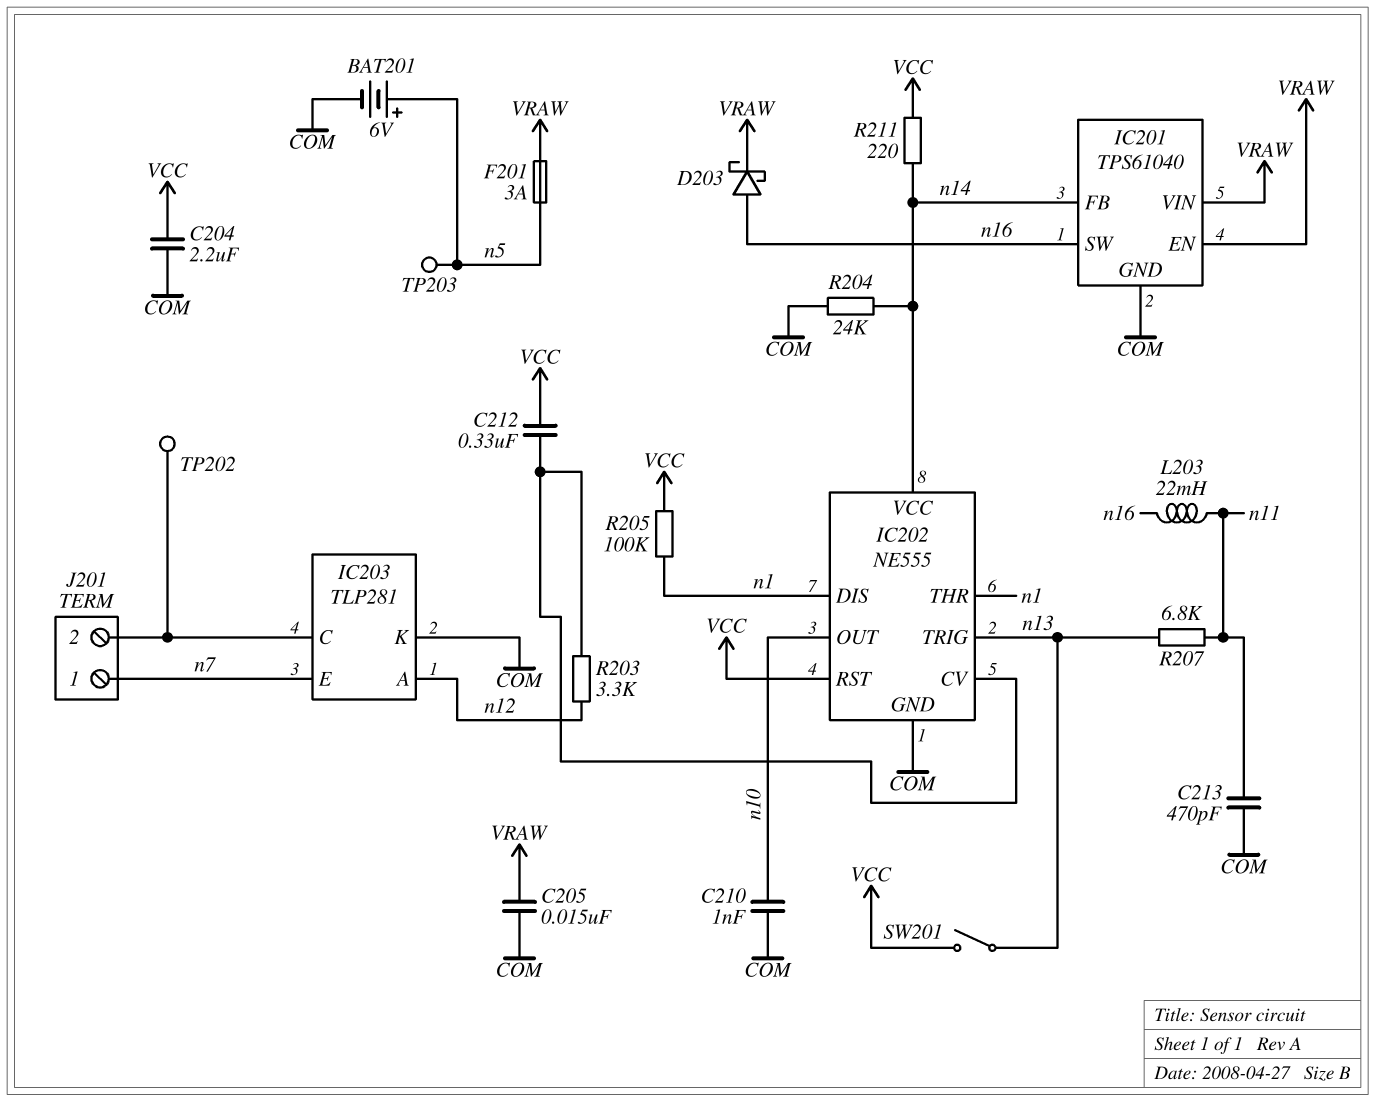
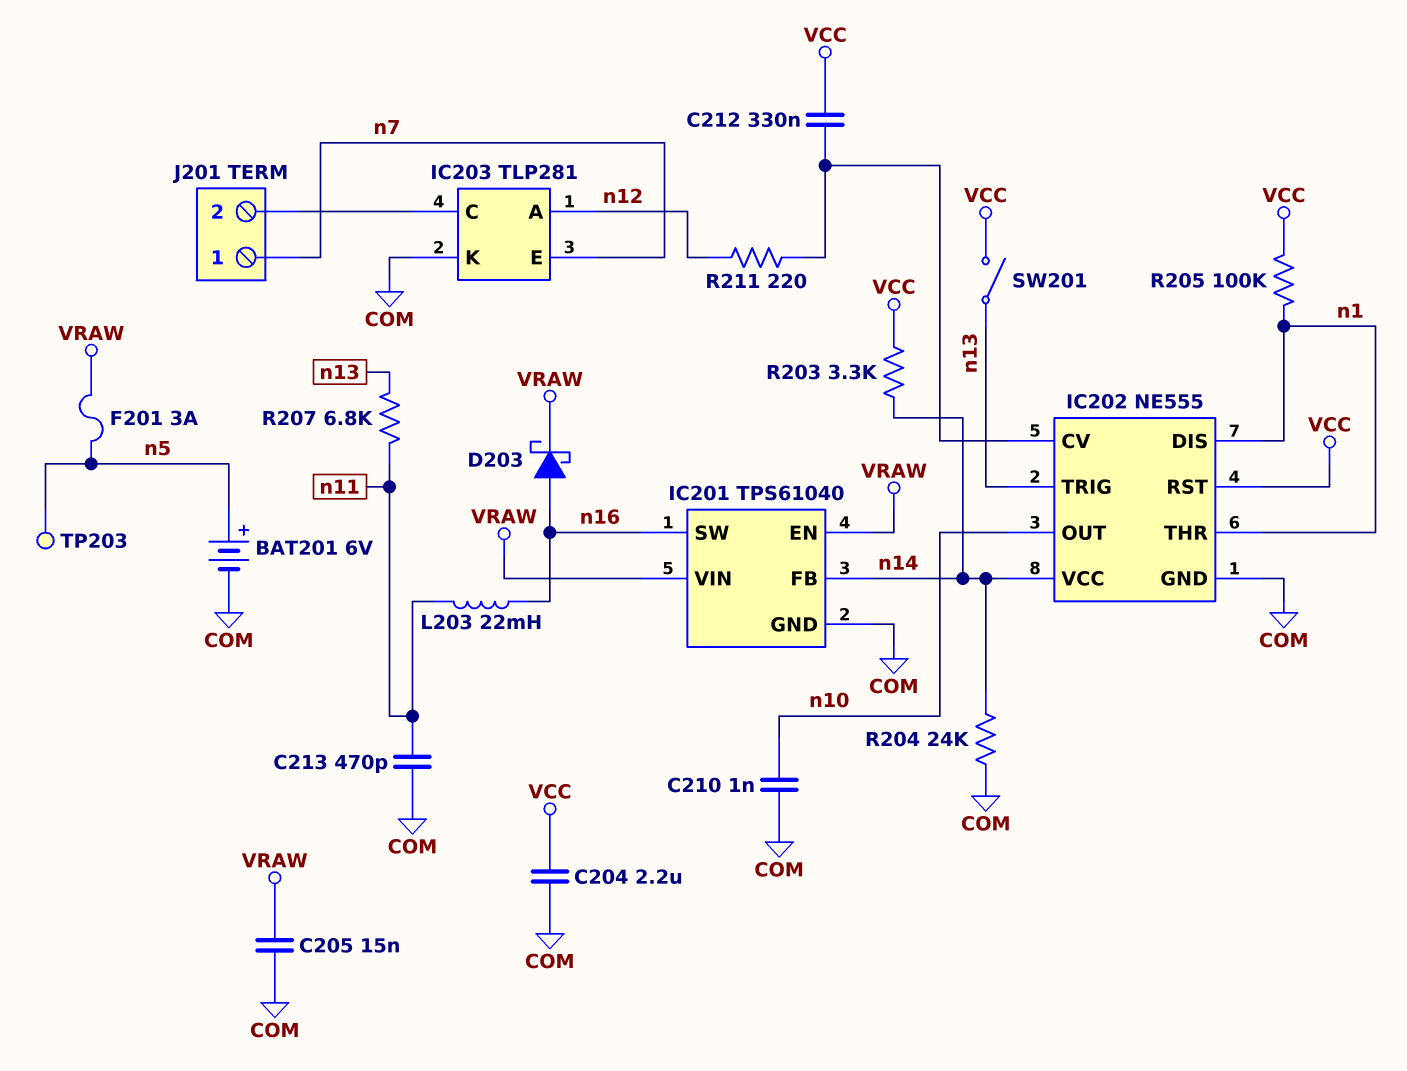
R203: 3.3k (IC202/CV, n12) -> 3.3k (VCC, n14)
R211: 220 (VCC, n14) -> 220 (IC202/CV, n12)
TP202: test point (IC203/C) -> none

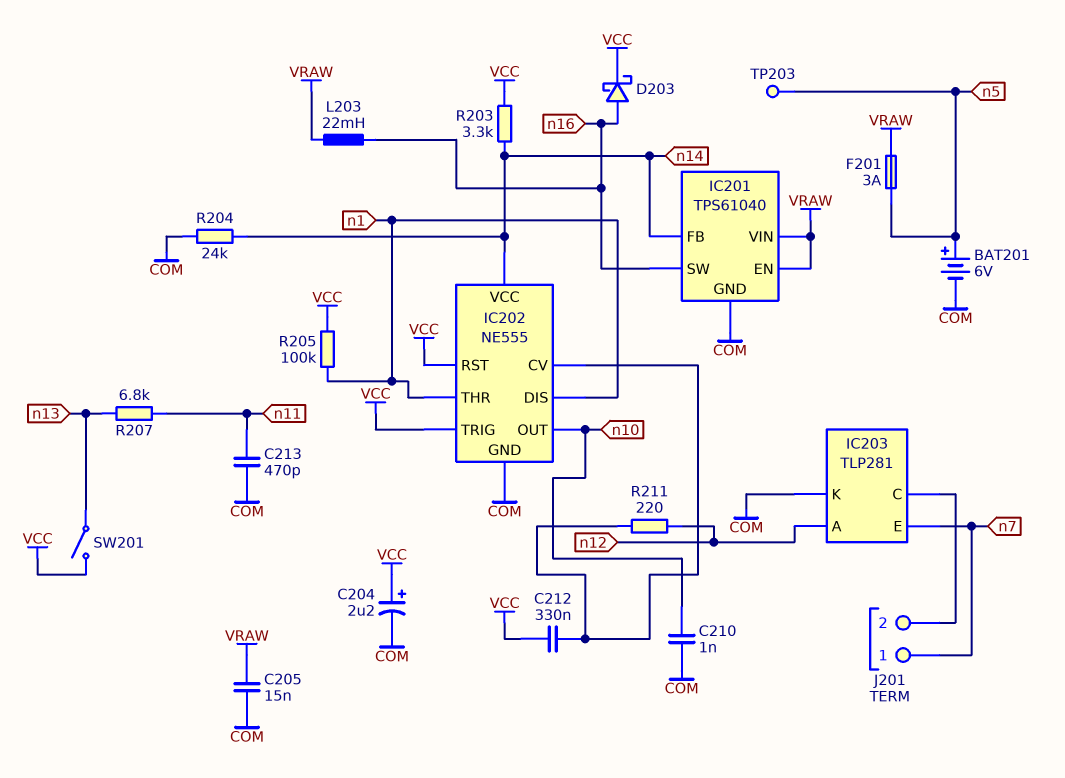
C204: 2.2uF (COM, VCC) -> 2.2uF (plus VCC, minus COM)
D203: schottky (A n16, K VRAW) -> schottky (A n16, K VCC)
IC202 pin TRIG: n13 -> VCC
L203: 22mH (n11, n16) -> 22mH (VRAW, n16)

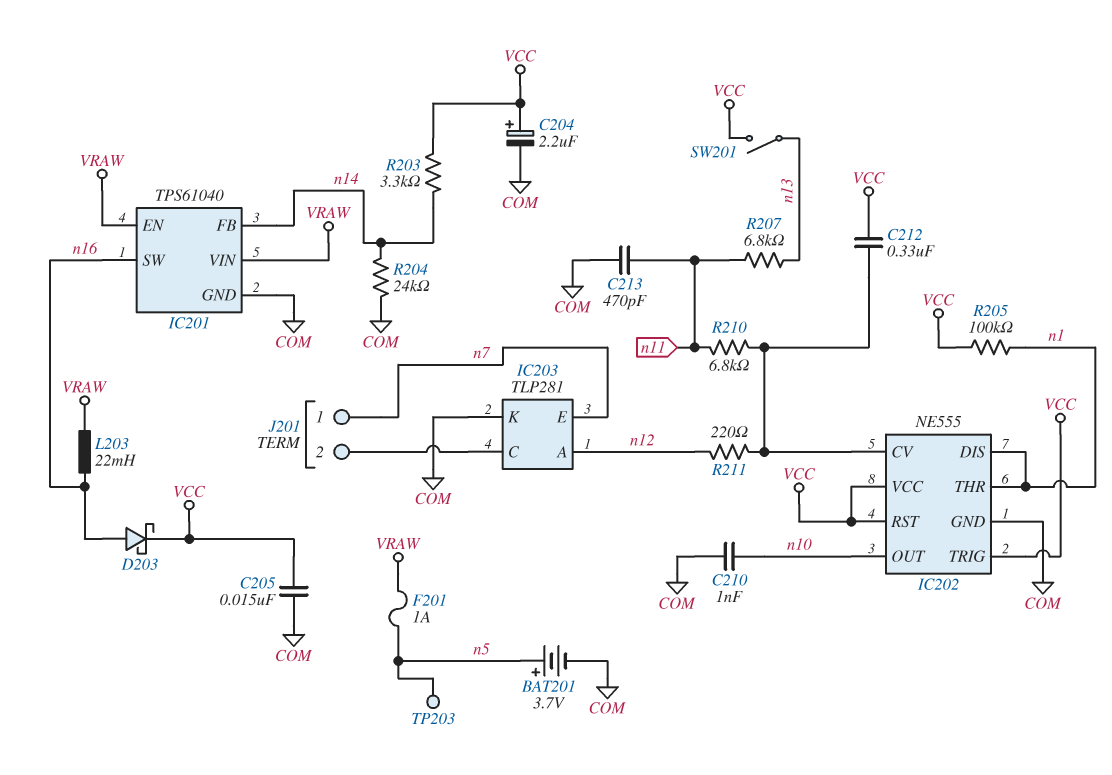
BAT201: 6V (plus n5, minus COM) -> 3.7V (plus n5, minus COM)
C205: 15nF (COM, VRAW) -> 15nF (COM, VCC)
F201: 3A (VRAW, n5) -> 1A (VRAW, n5)
IC202 pin VCC: n14 -> VCC
R210: none -> 6.8k (IC202/CV, n11)

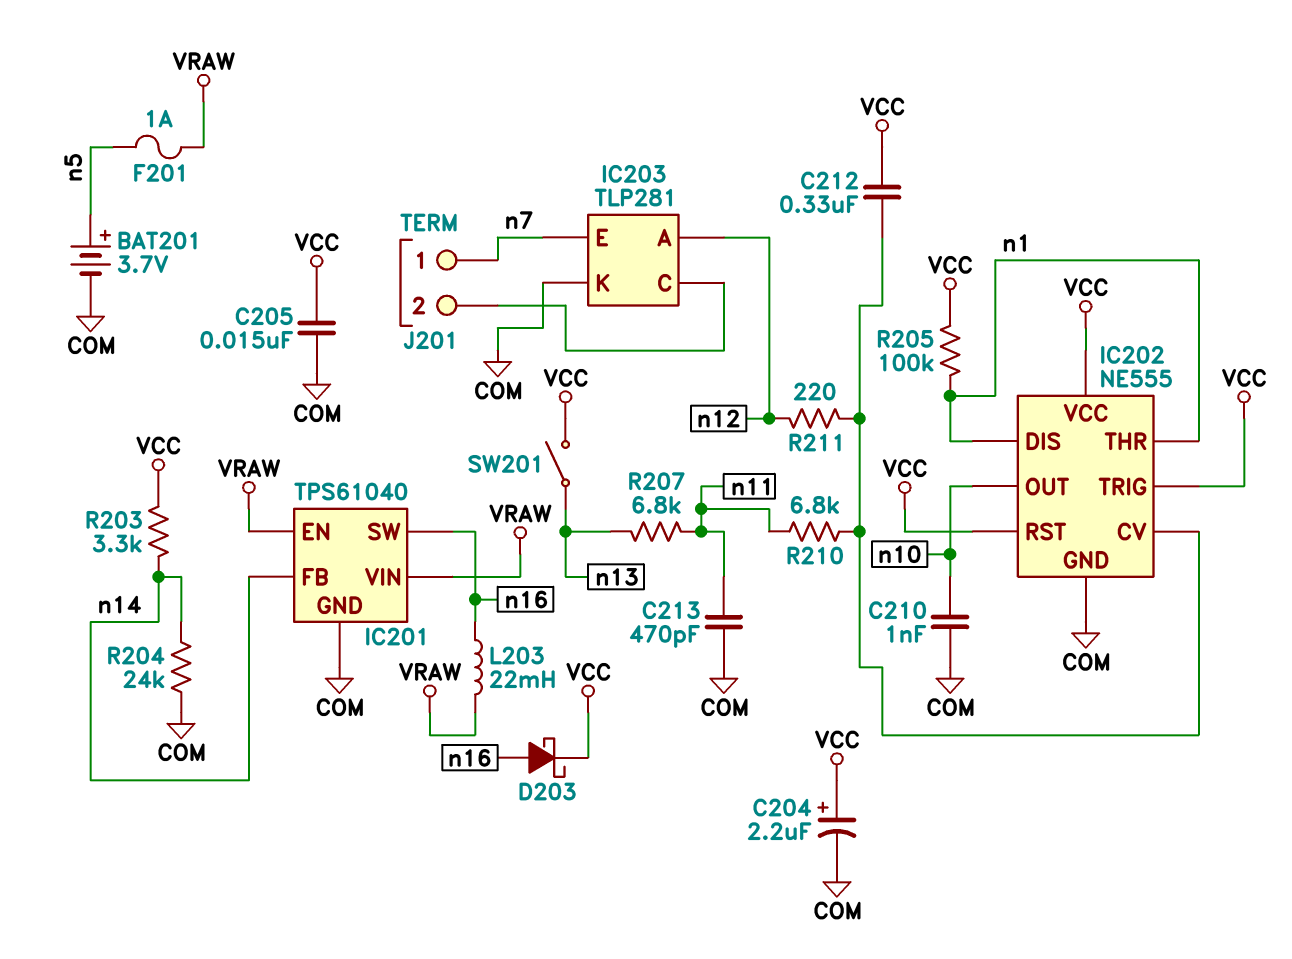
TP203: test point (n5) -> none

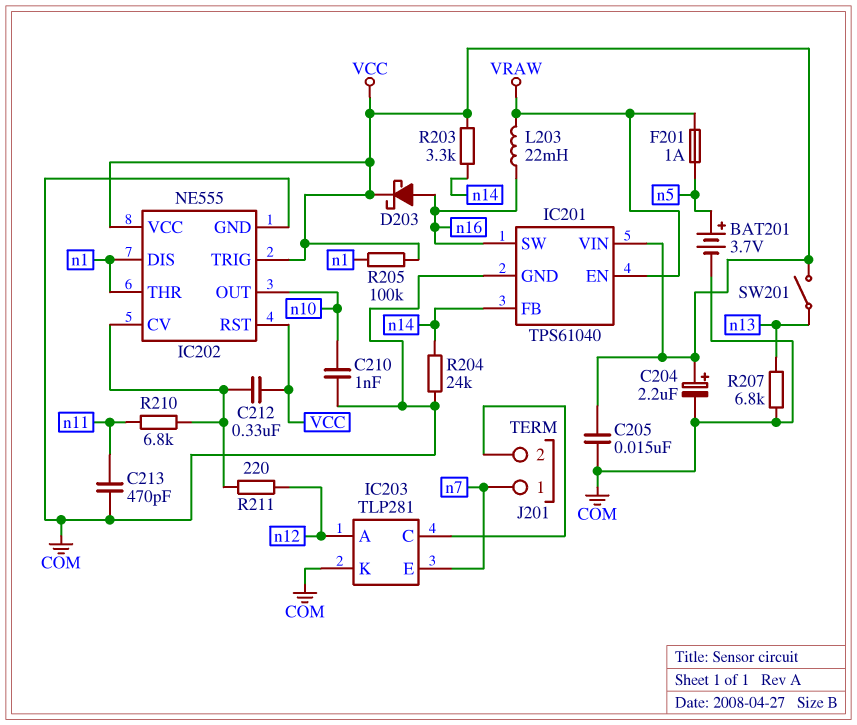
IC201 pin VIN: VRAW -> VCC
R207: 6.8k (n11, n13) -> 6.8k (COM, n13)

